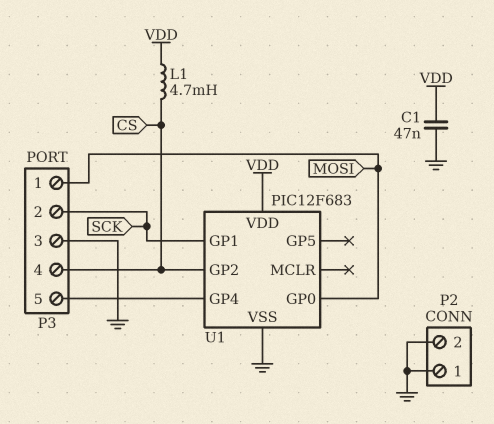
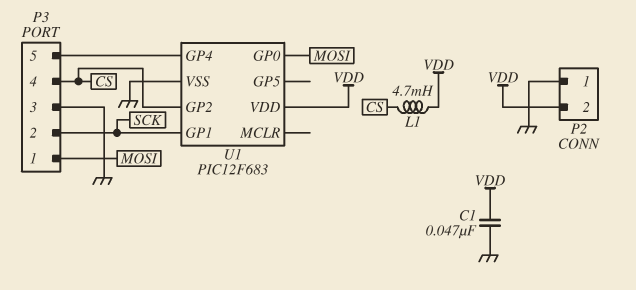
P2 pin 2: GND -> VDD

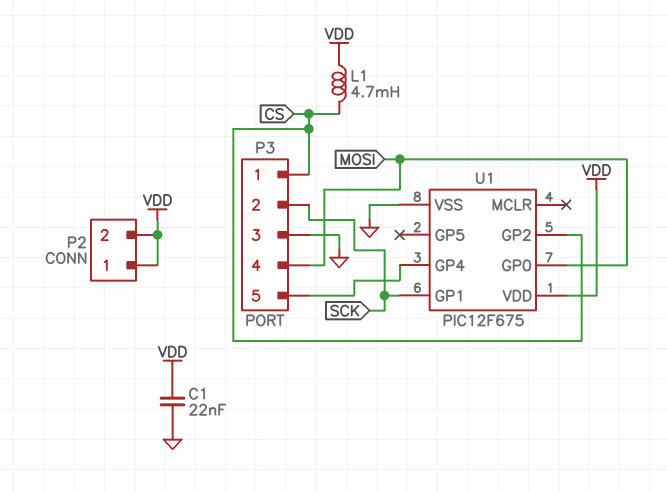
C1: 47nF (GND, VDD) -> 22nF (GND, VDD)
P2 pin 1: GND -> VDD
P3 pin 1: MOSI -> CS
P3 pin 4: CS -> MOSI
U1: PIC12F683 -> PIC12F675

